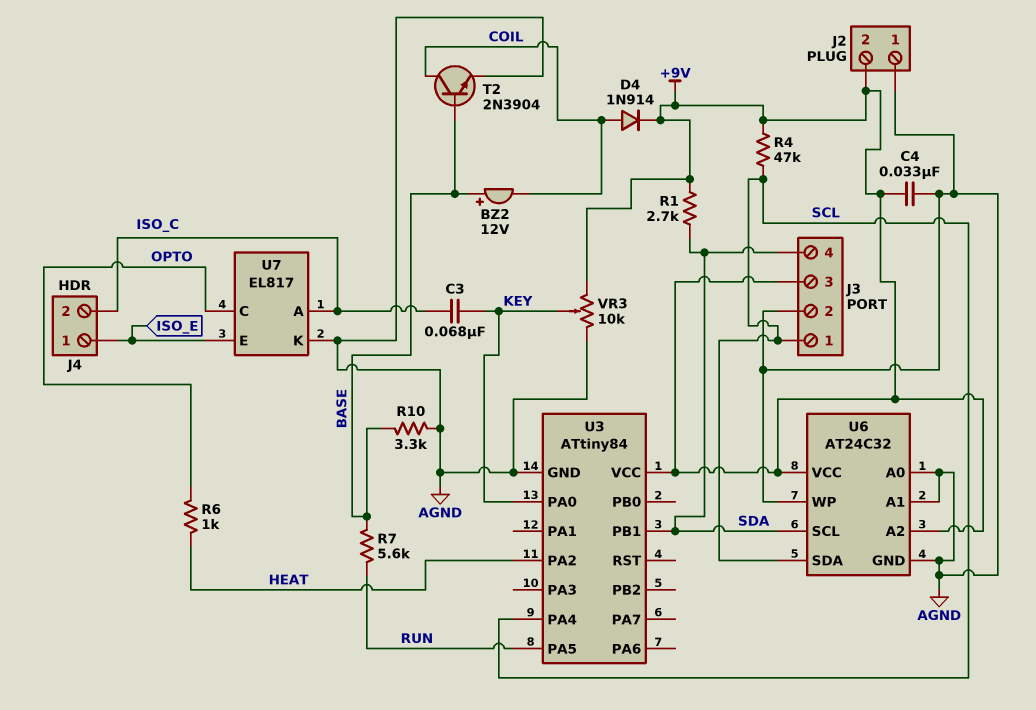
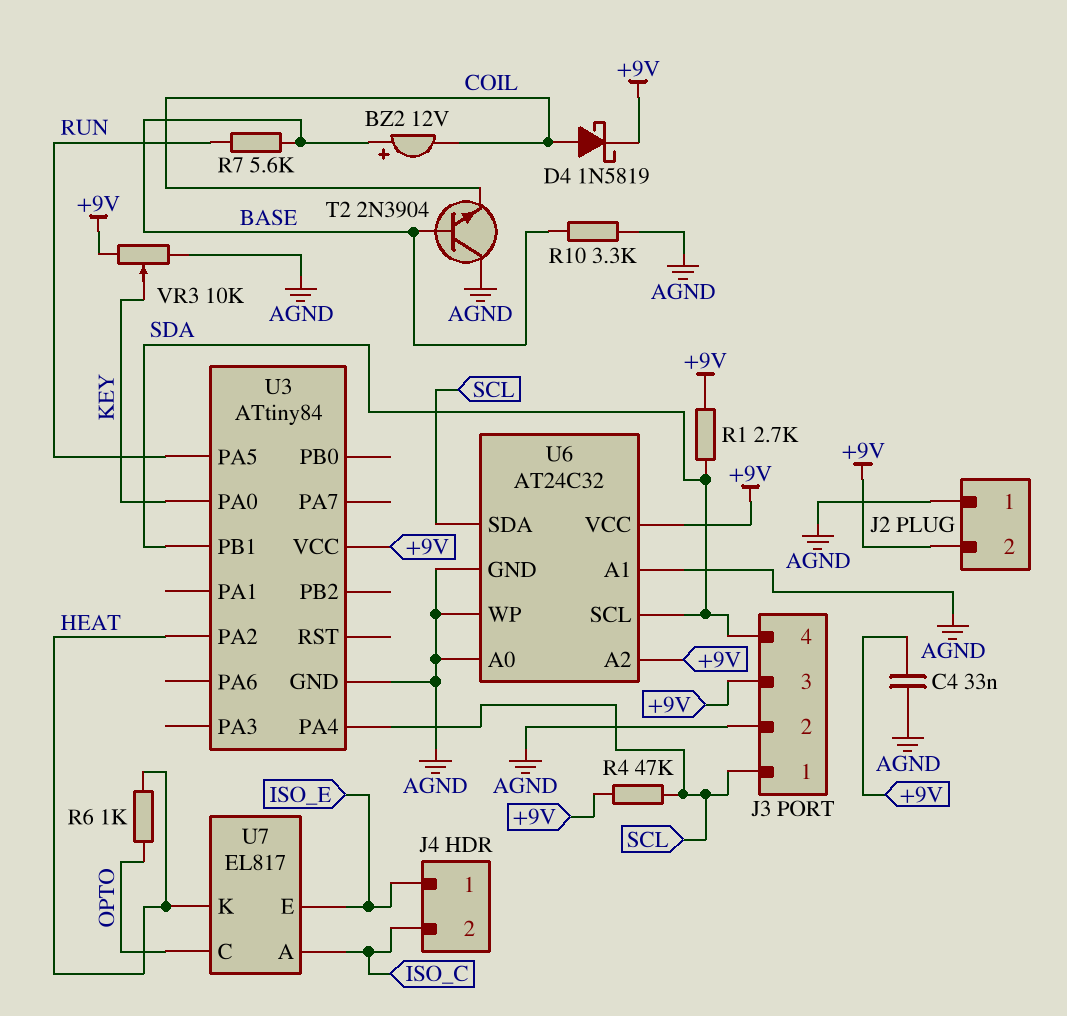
C3: 68nF (ISO_C, KEY) -> none
D4: diode 1N914 (A COIL, K +9V) -> schottky 1N5819 (A COIL, K +9V)
T2: NPN 2N3904 (B BASE, C COIL, E AGND) -> NPN 2N3904 (B BASE, C AGND, E COIL)
U7 pin K: AGND -> HEAT

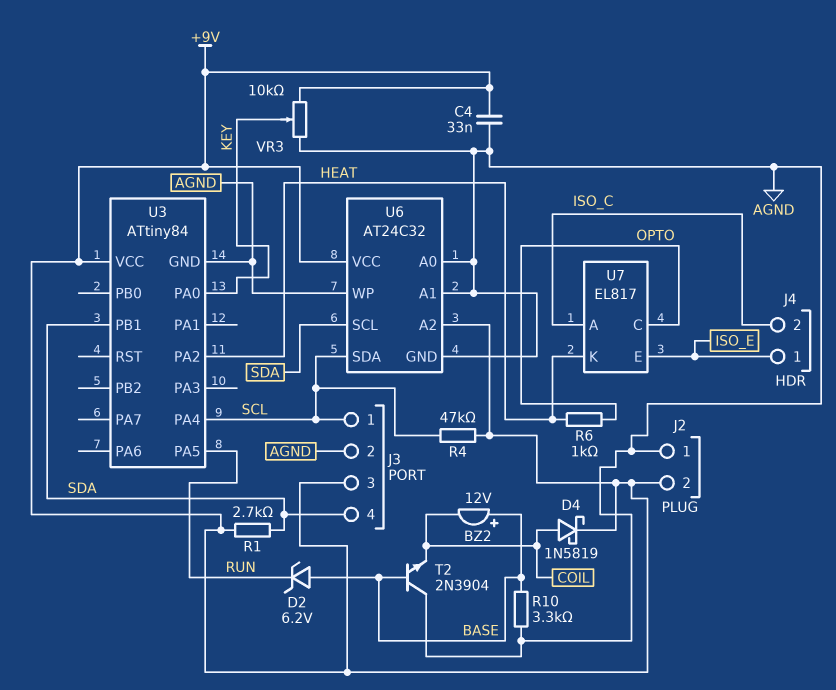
D2: none -> zener 6.2V (A BASE, K RUN)
R7: 5.6k (BASE, RUN) -> none

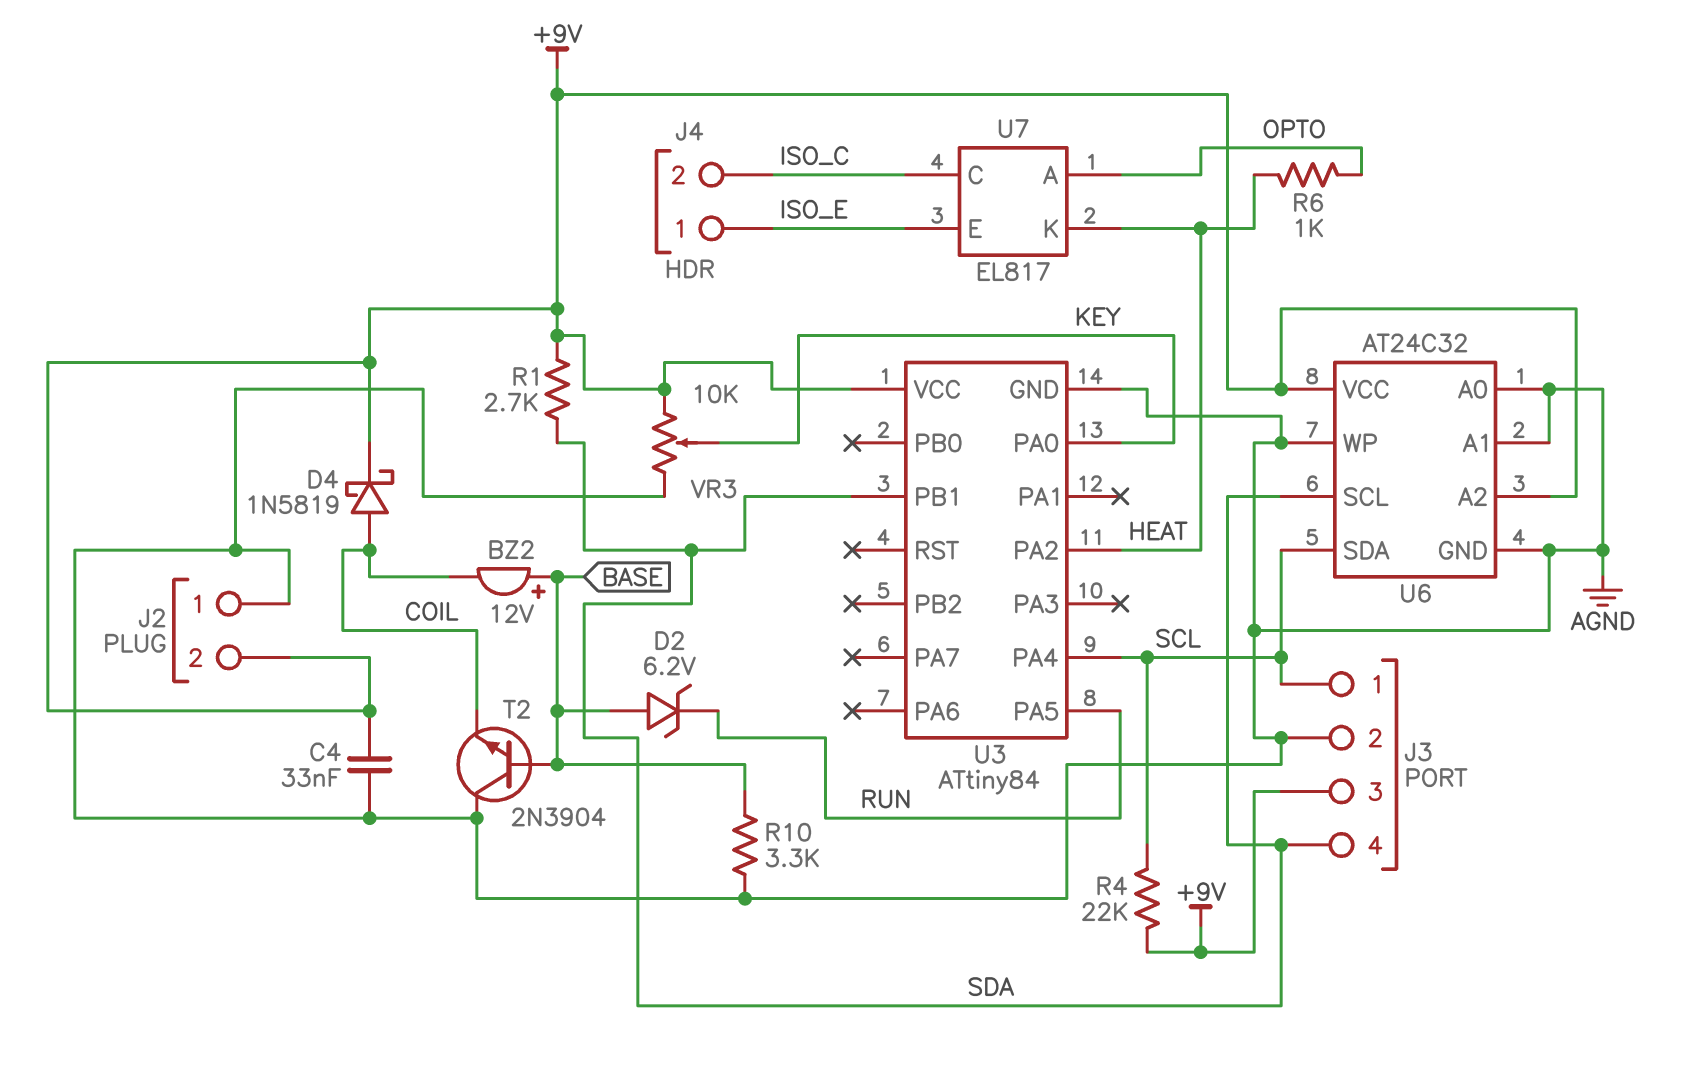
R4: 47k (+9V, SCL) -> 22k (+9V, SCL)
U7 pin A: ISO_C -> OPTO
U7 pin C: OPTO -> ISO_C

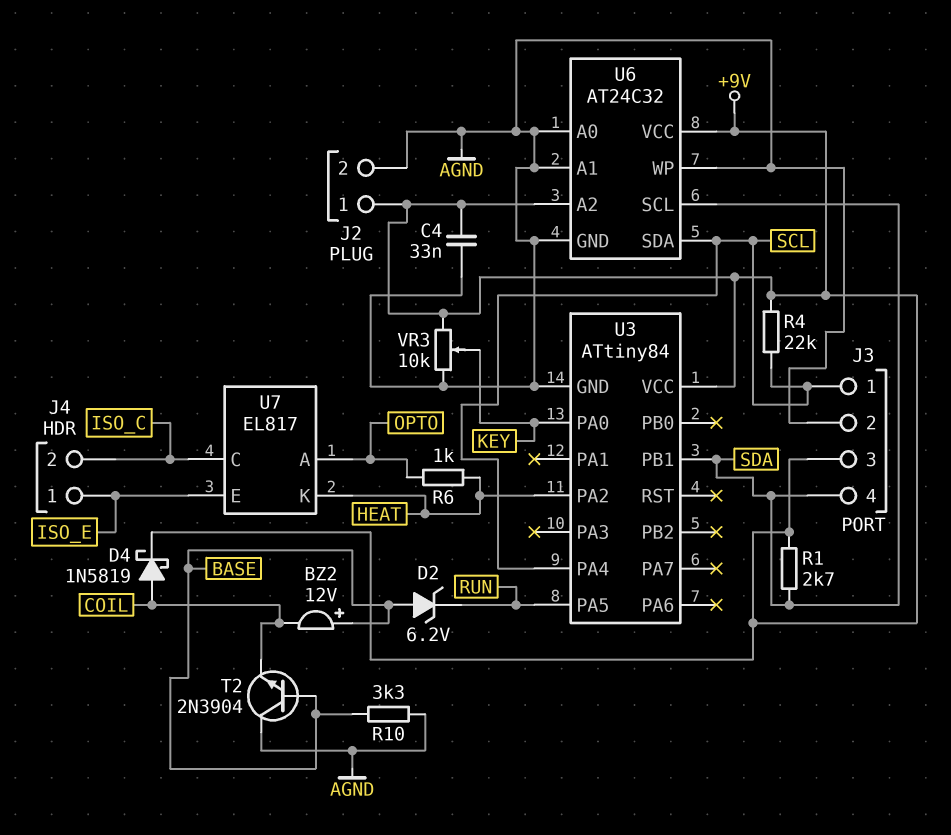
J2 pin 1: AGND -> +9V
J2 pin 2: +9V -> AGND

